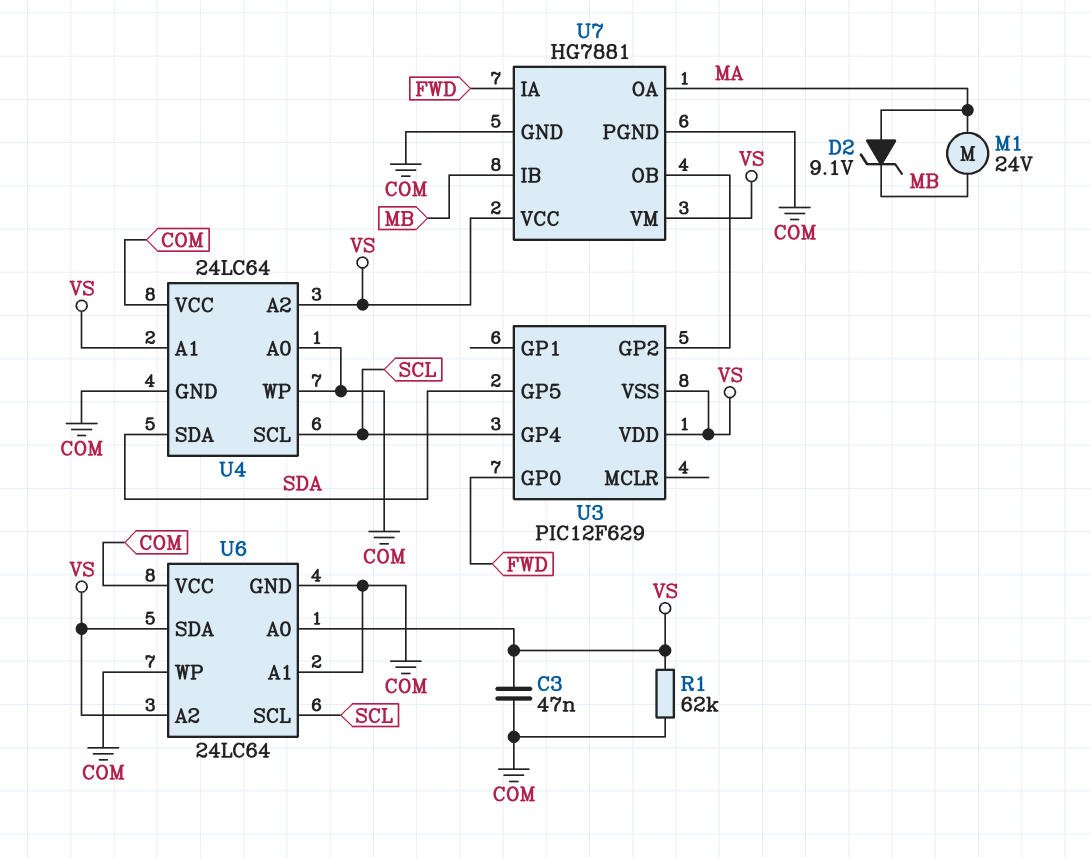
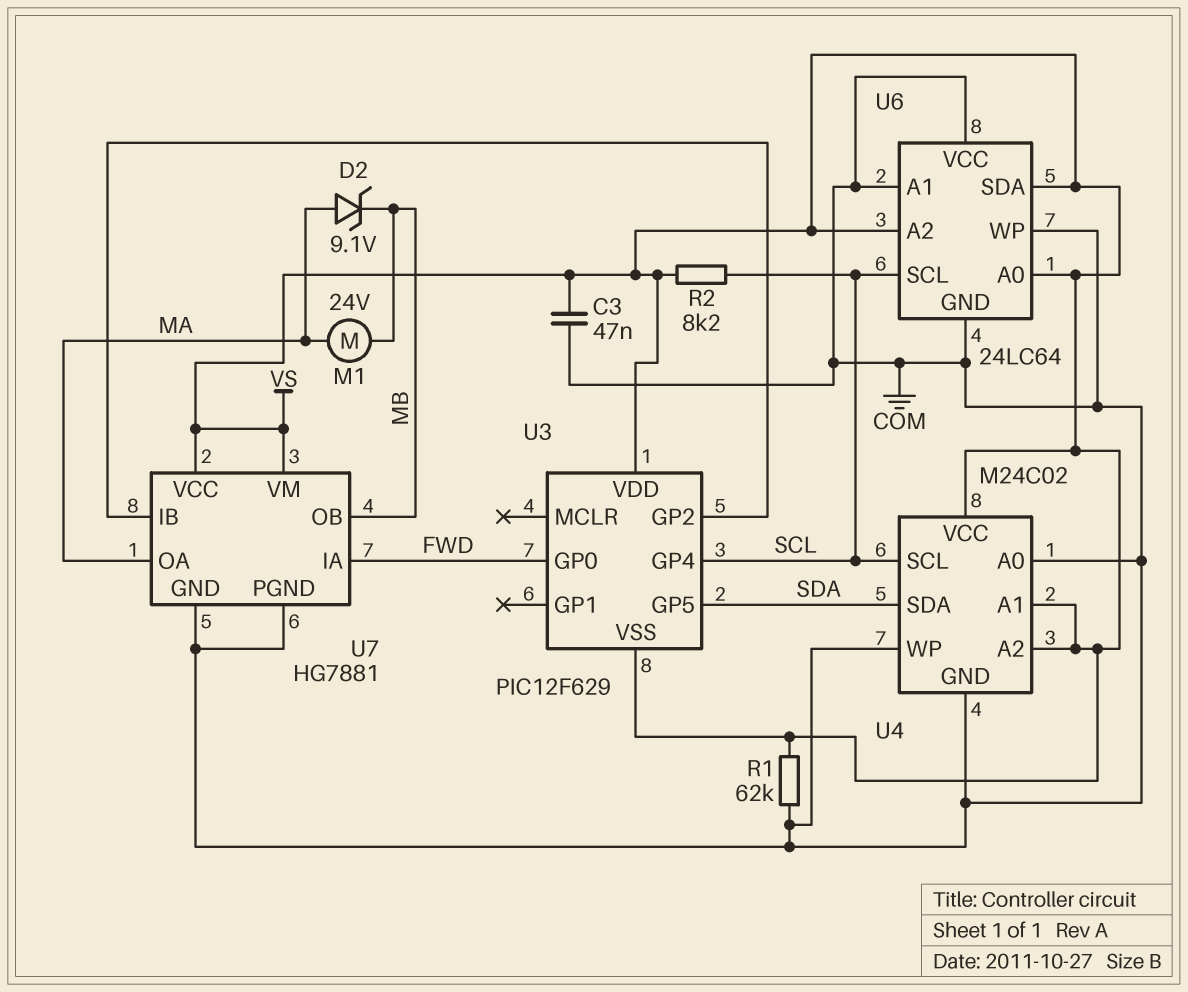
R2: none -> 8.2k (SCL, VS)
U4: 24LC64 -> M24C02
U4 pin VCC: COM -> VS
U7 pin IB: MB -> U3/GP2
U7 pin OB: U3/GP2 -> MB

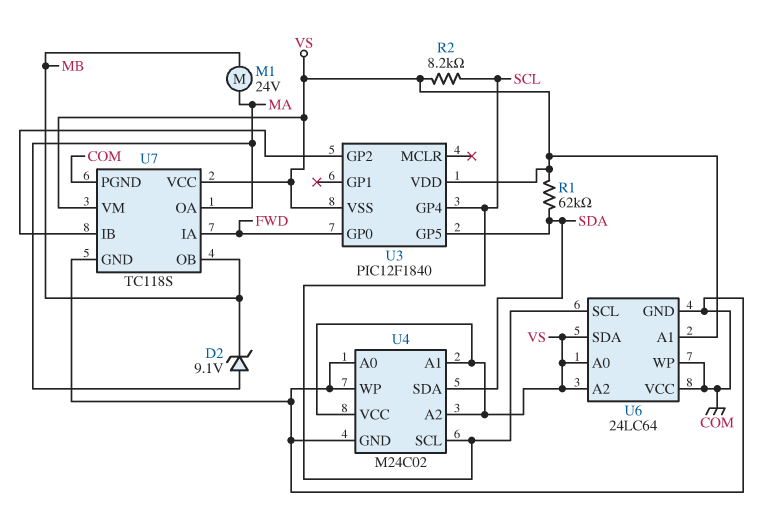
C3: 47nF (COM, VS) -> none
R1: 62k (COM, VS) -> 62k (SDA, VS)
U3: PIC12F629 -> PIC12F1840
U6 pin A1: COM -> VS
U7: HG7881 -> TC118S

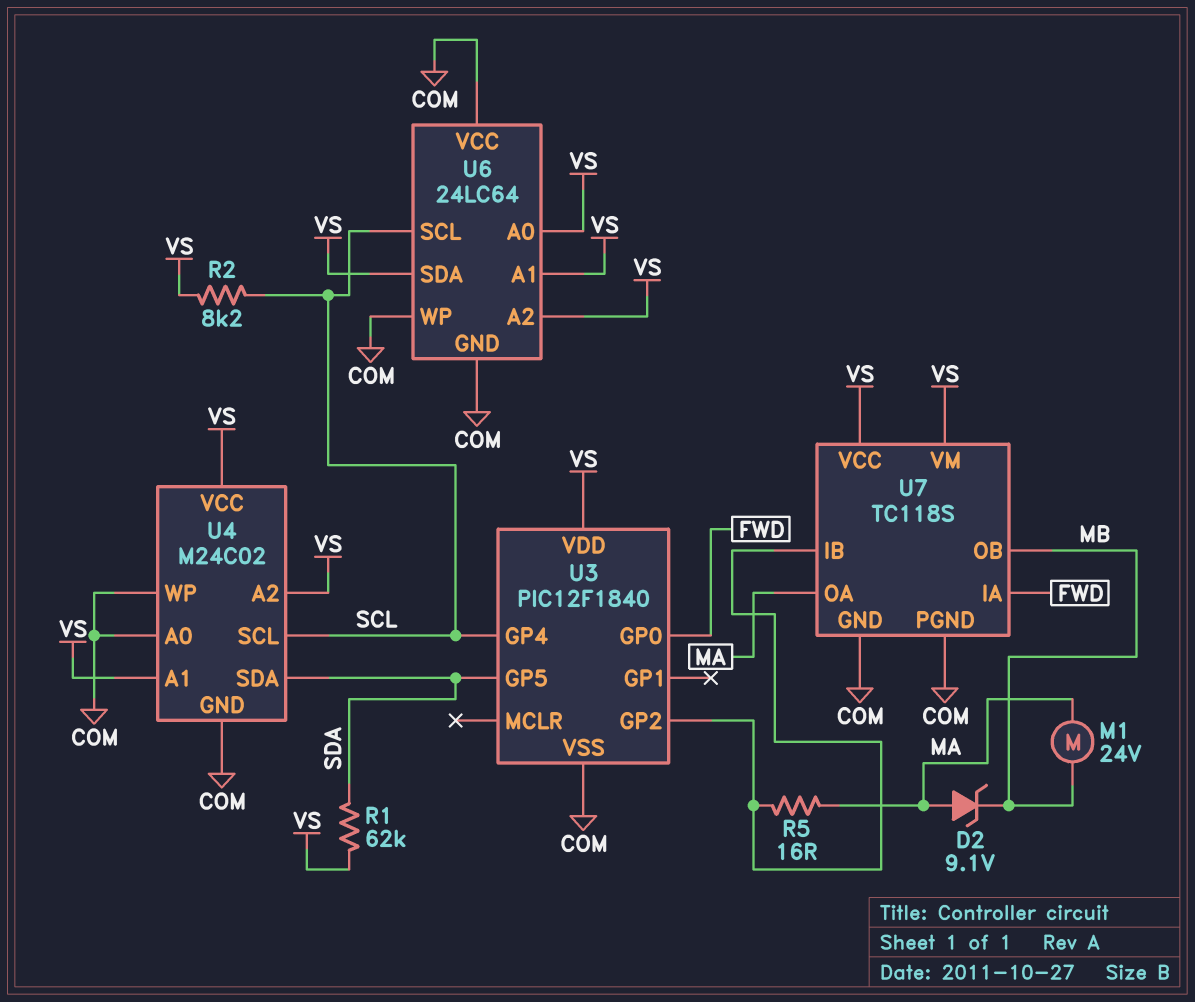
R5: none -> 16 (MA, U3/GP2)
U3 pin VSS: VS -> COM

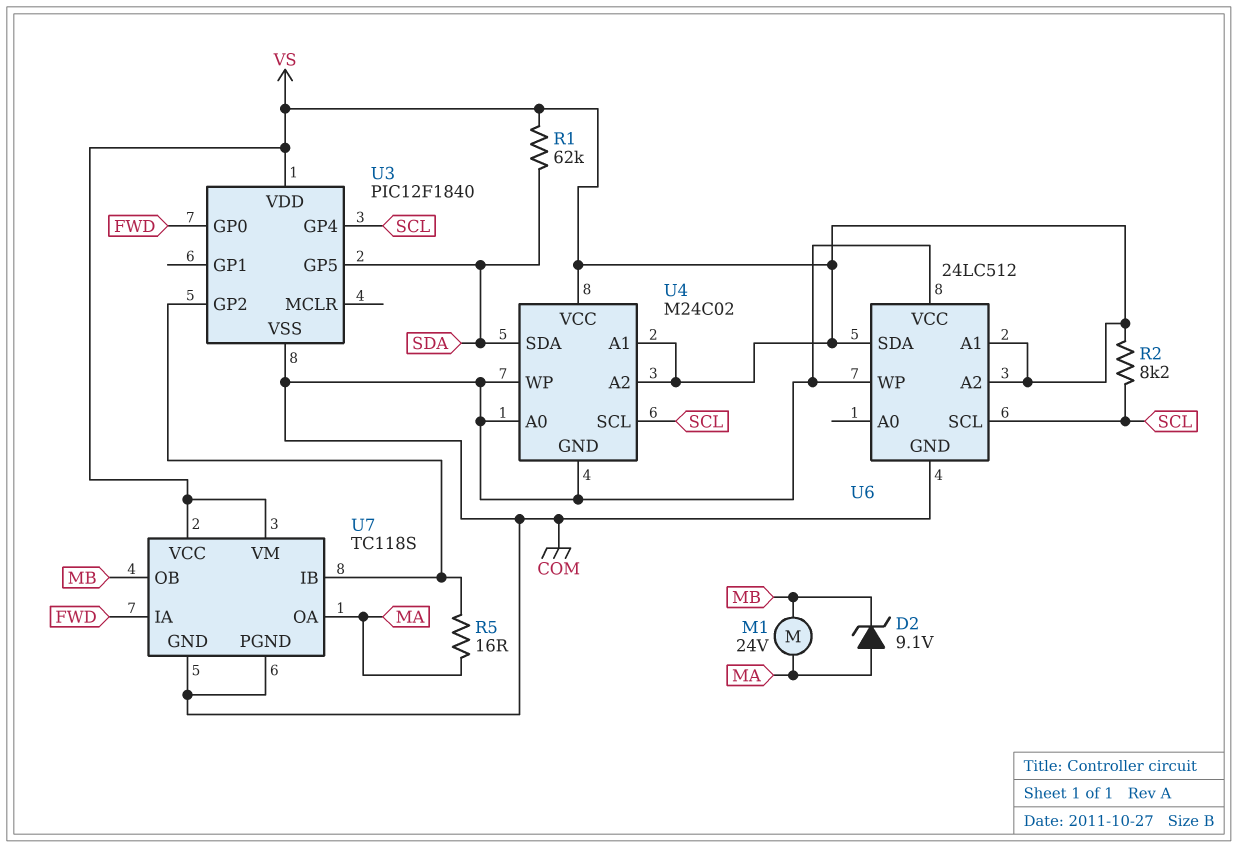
U6: 24LC64 -> 24LC512
U6 pin A0: VS -> none

